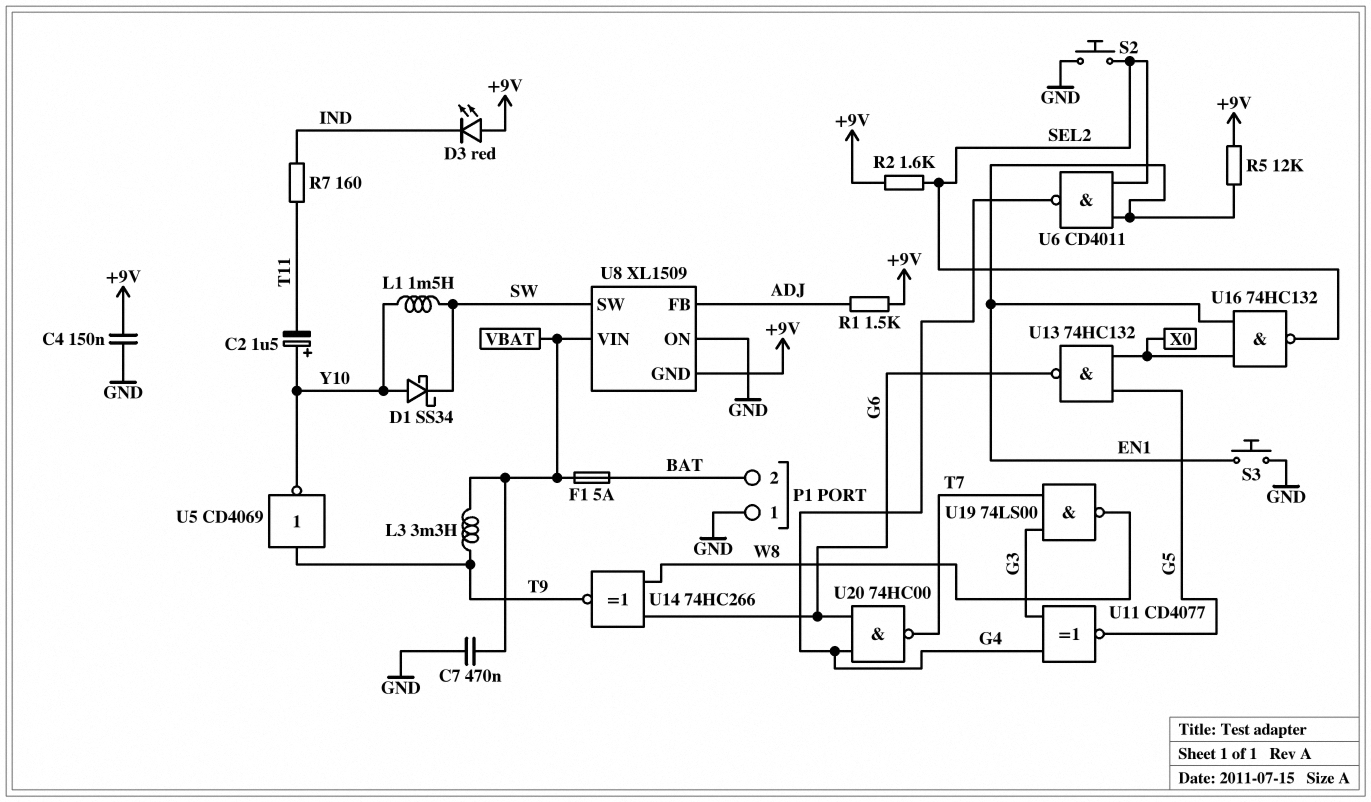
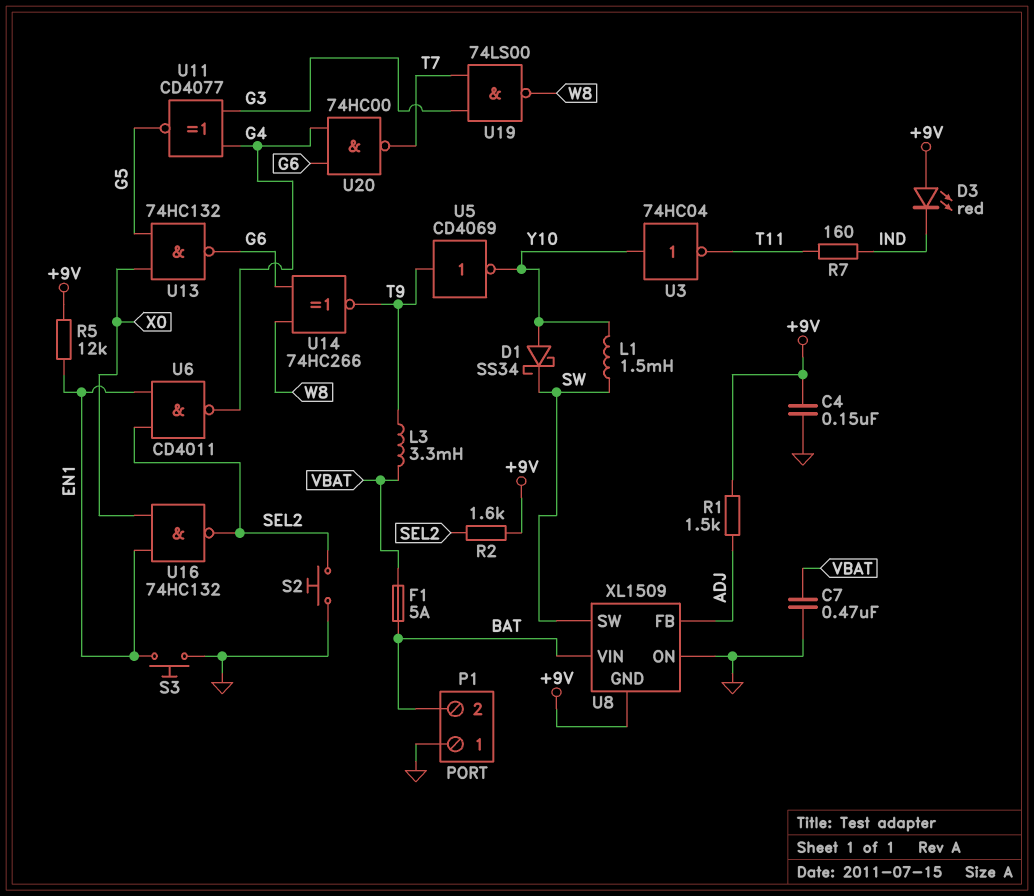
C2: 1.5uF (plus Y10, minus T11) -> none
U3: none -> NOT 74HC04 (in Y10, out T11)
U8 pin VIN: VBAT -> BAT

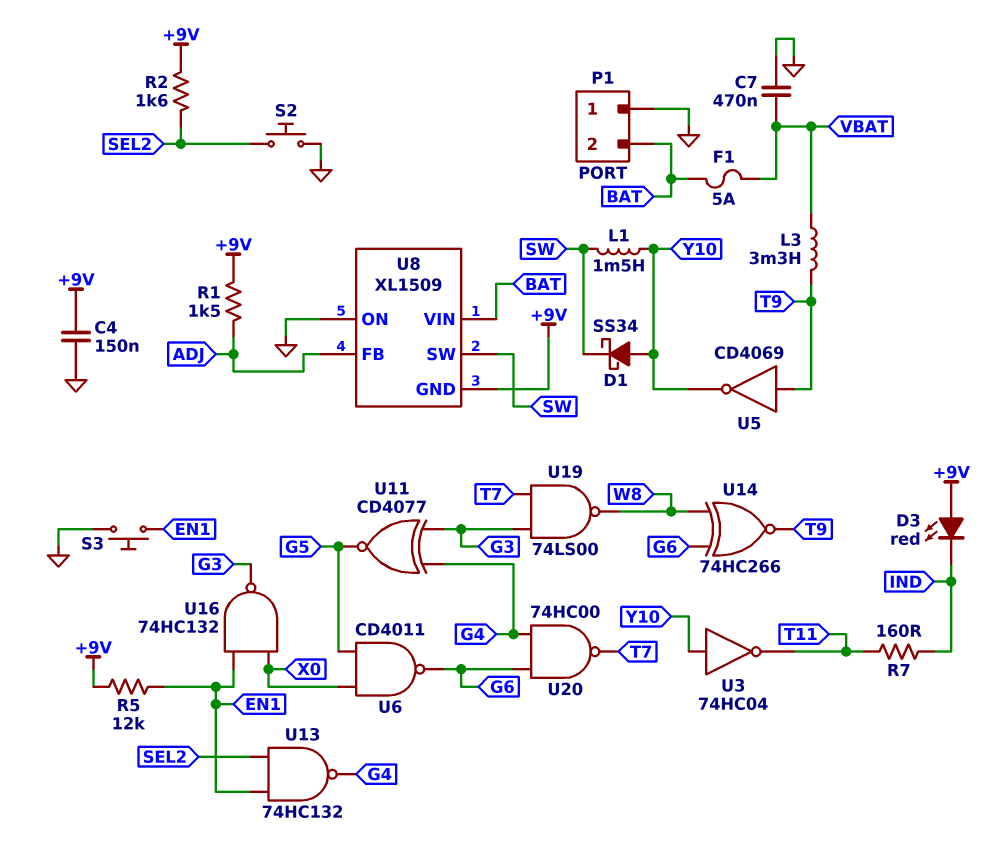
U6: NAND CD4011 (in EN1, in SEL2, out G4) -> NAND CD4011 (in G5, in X0, out G6)
U13: NAND 74HC132 (in G5, in X0, out G6) -> NAND 74HC132 (in EN1, in SEL2, out G4)
U16: NAND 74HC132 (in EN1, in X0, out SEL2) -> NAND 74HC132 (in EN1, in X0, out G3)

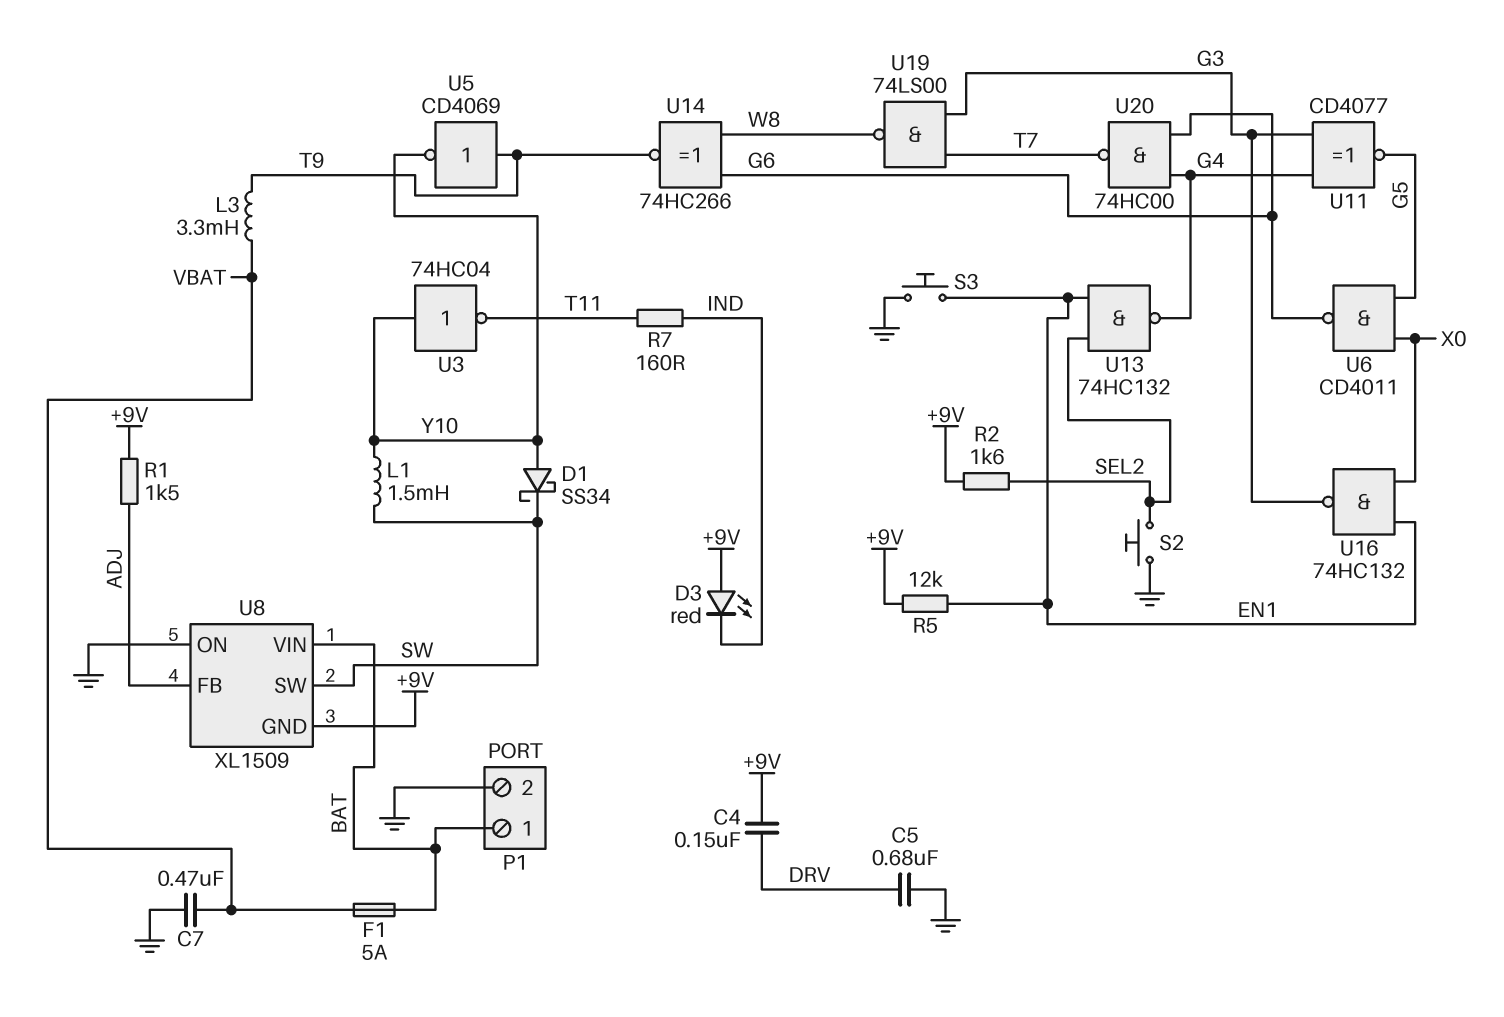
C4: 150nF (+9V, GND) -> 150nF (+9V, DRV)
C5: none -> 680nF (DRV, GND)
P1 pin 1: GND -> BAT
P1 pin 2: BAT -> GND

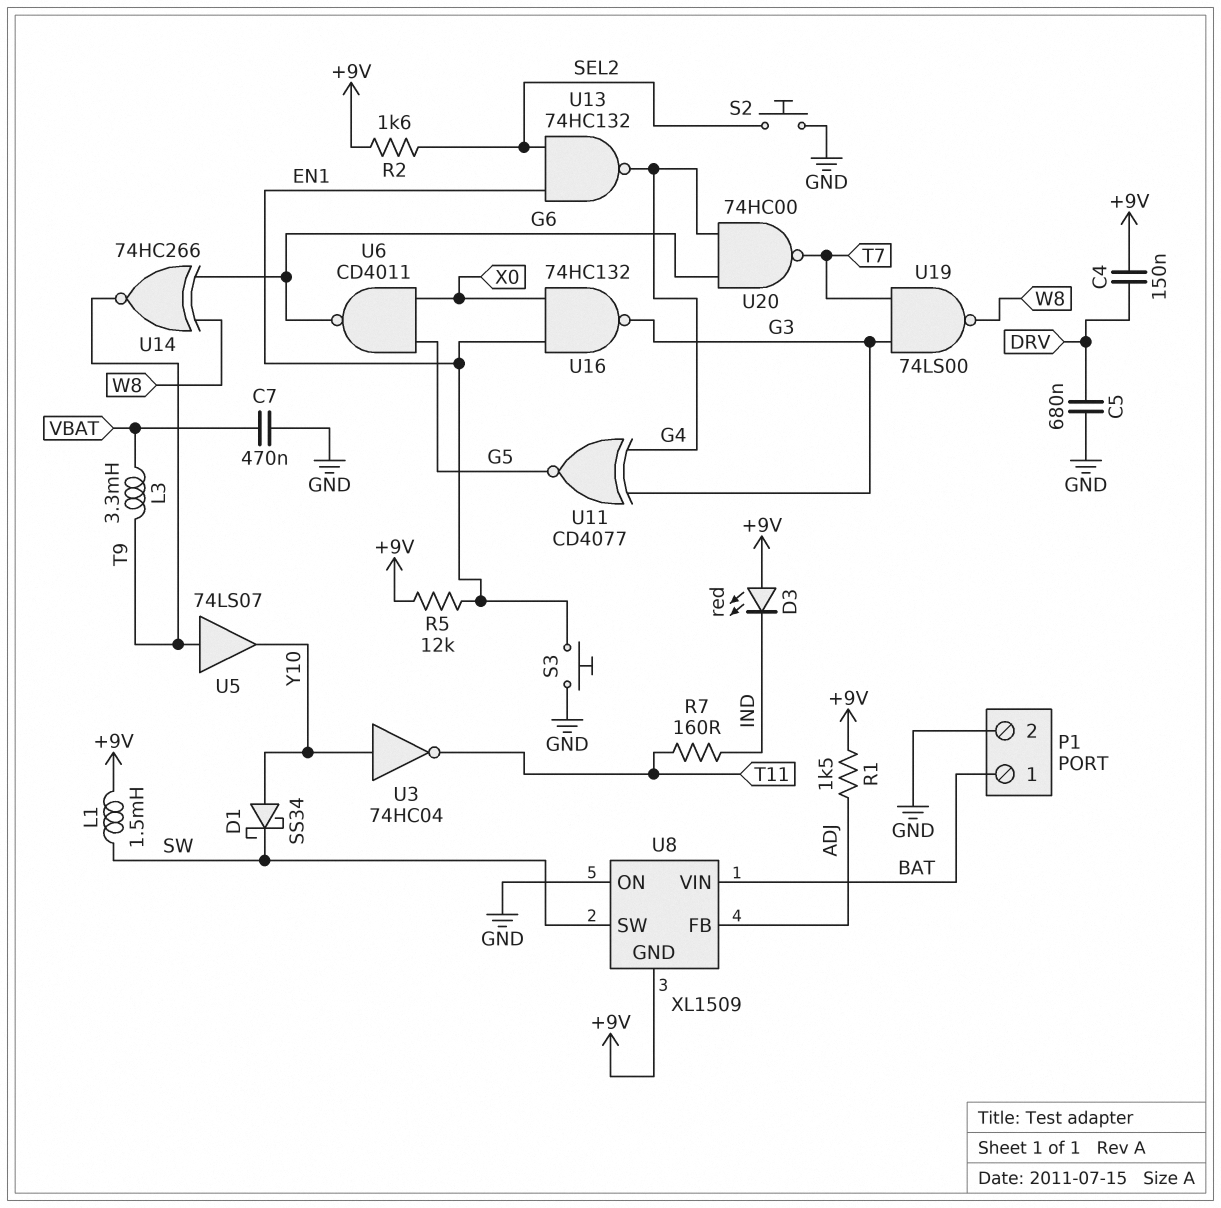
F1: 5A (BAT, VBAT) -> none
L1: 1.5mH (SW, Y10) -> 1.5mH (+9V, SW)
U5: NOT CD4069 (in T9, out Y10) -> buffer 74LS07 (in T9, out Y10)

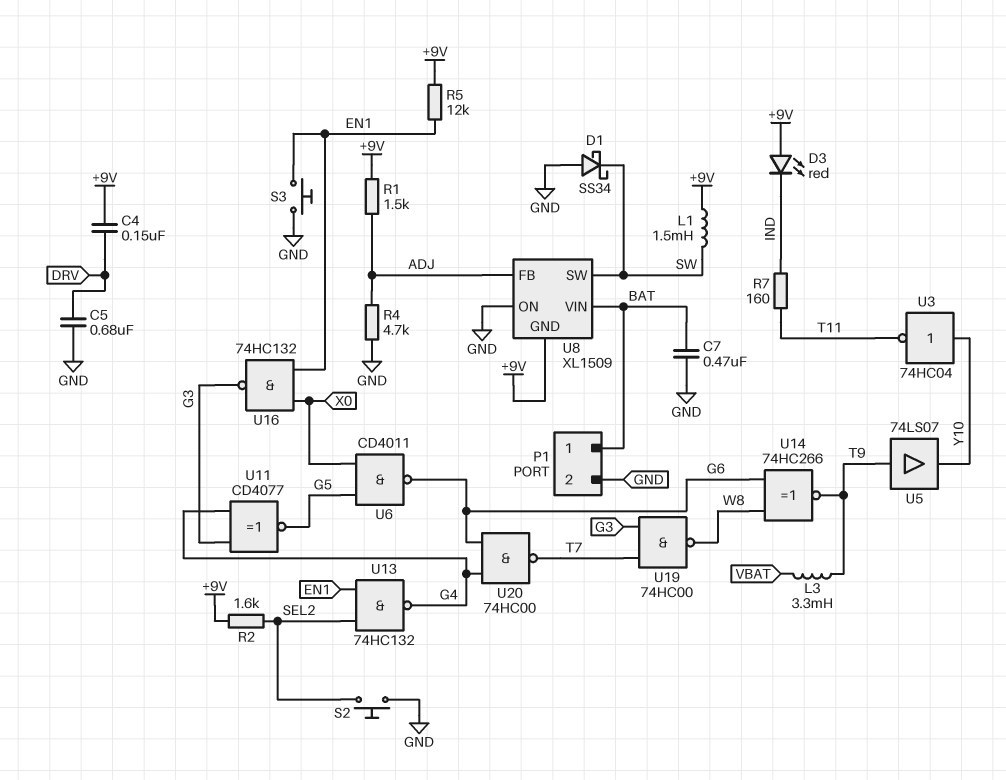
C7: 470nF (GND, VBAT) -> 470nF (BAT, GND)
D1: schottky SS34 (A Y10, K SW) -> schottky SS34 (A GND, K SW)
R4: none -> 4.7k (ADJ, GND)
U19: NAND 74LS00 (in G3, in T7, out W8) -> NAND 74HC00 (in G3, in T7, out W8)

